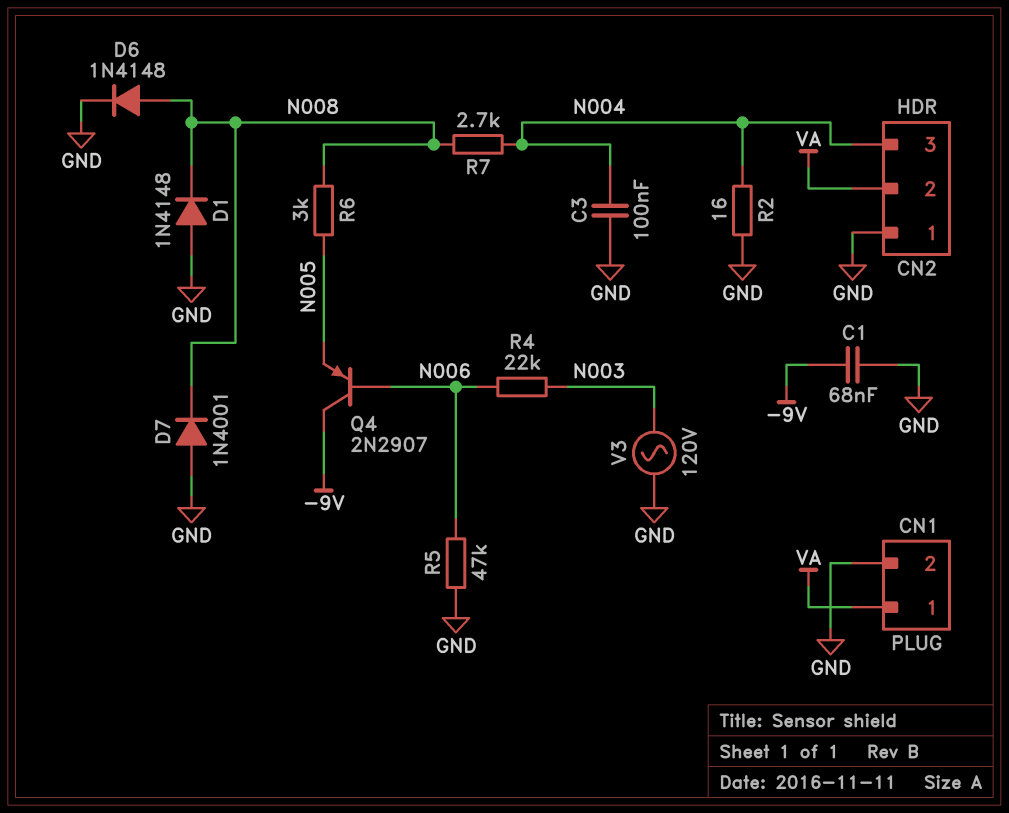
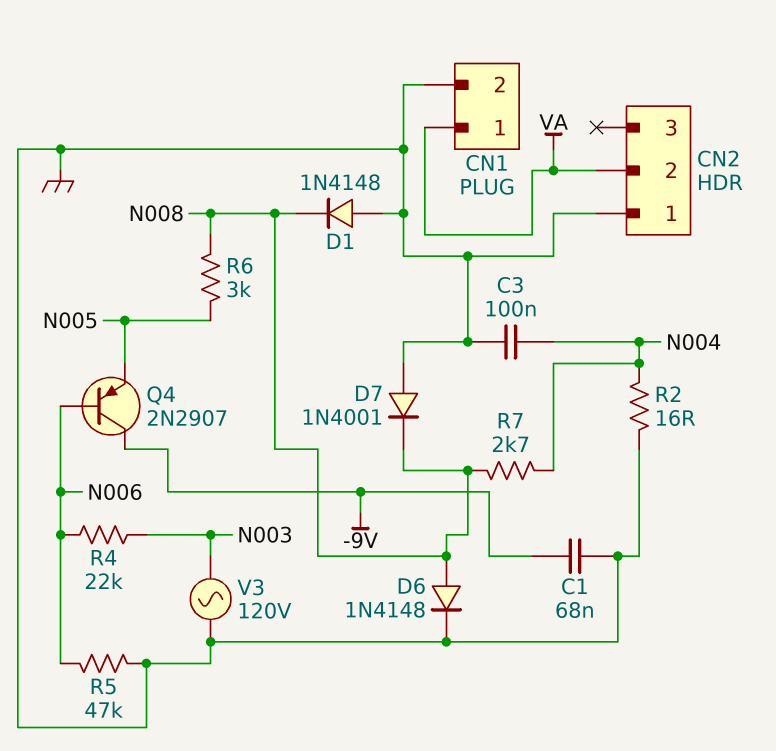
CN2 pin 3: N004 -> none

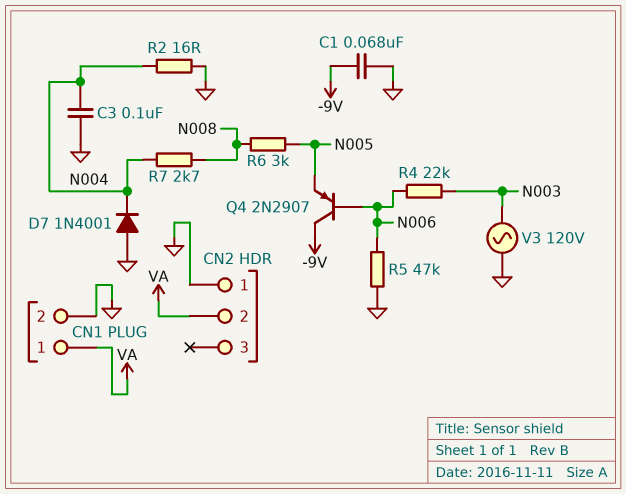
D1: diode 1N4148 (A GND, K N008) -> none
D6: diode 1N4148 (A N008, K GND) -> none
D7: diode 1N4001 (A GND, K N008) -> diode 1N4001 (A GND, K N004)

